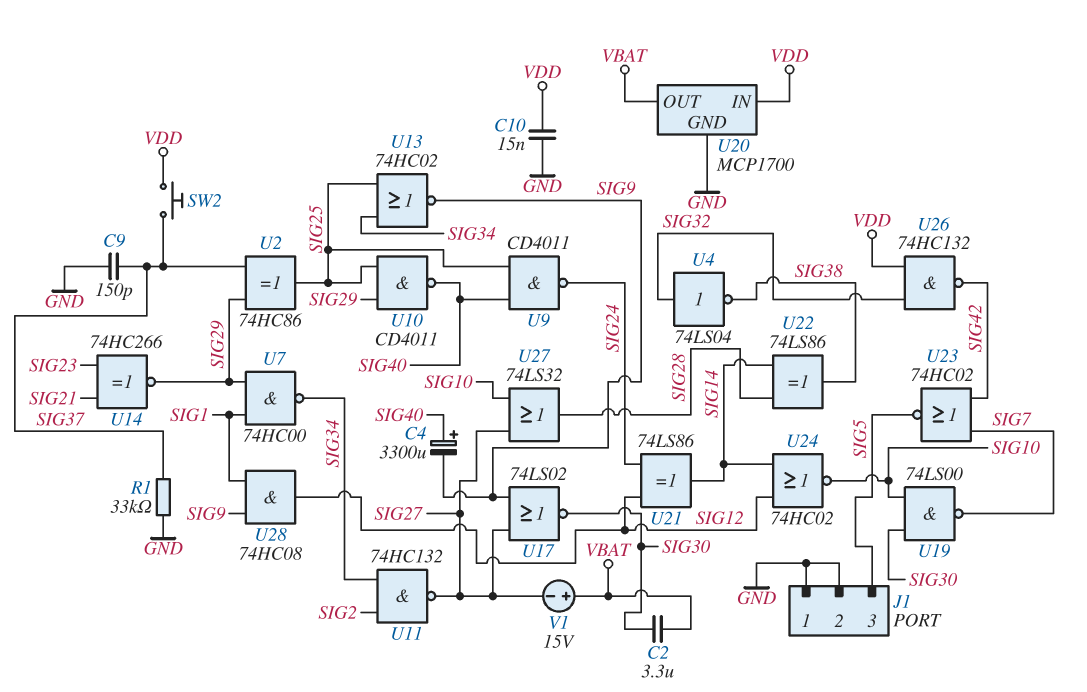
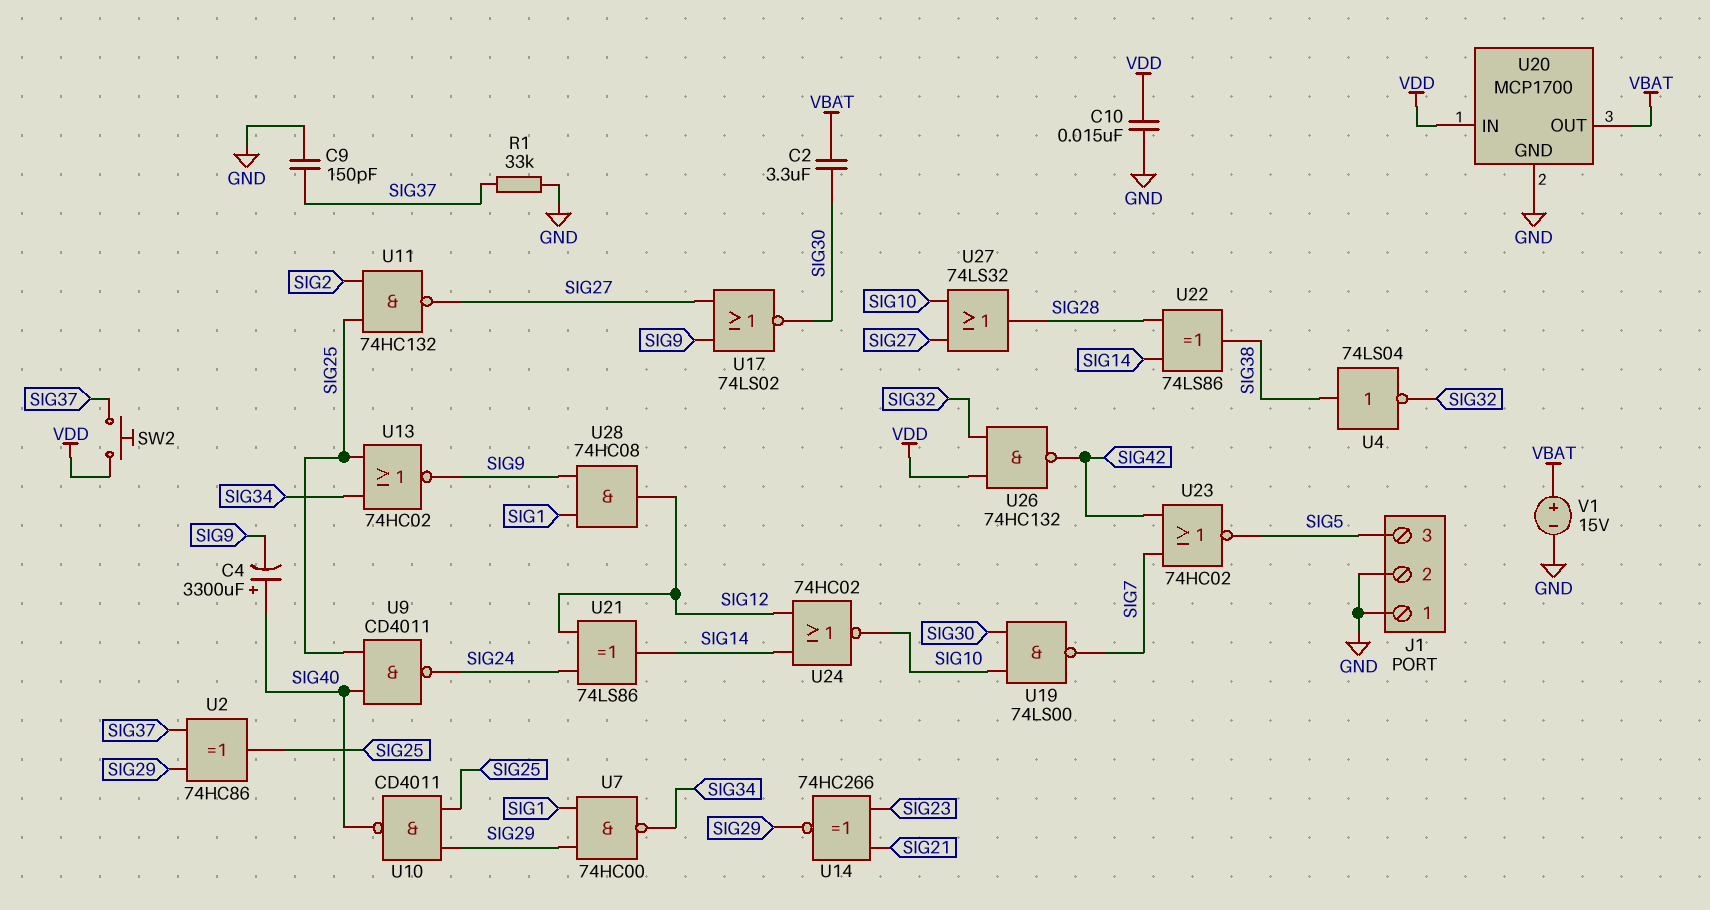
U4: NOT 74LS04 (in SIG32, out SIG38) -> NOT 74LS04 (in SIG38, out SIG32)
U11: NAND 74HC132 (in SIG2, in SIG34, out SIG27) -> NAND 74HC132 (in SIG2, in SIG25, out SIG27)
V1: 15V (plus VBAT, minus SIG27) -> 15V (plus VBAT, minus GND)

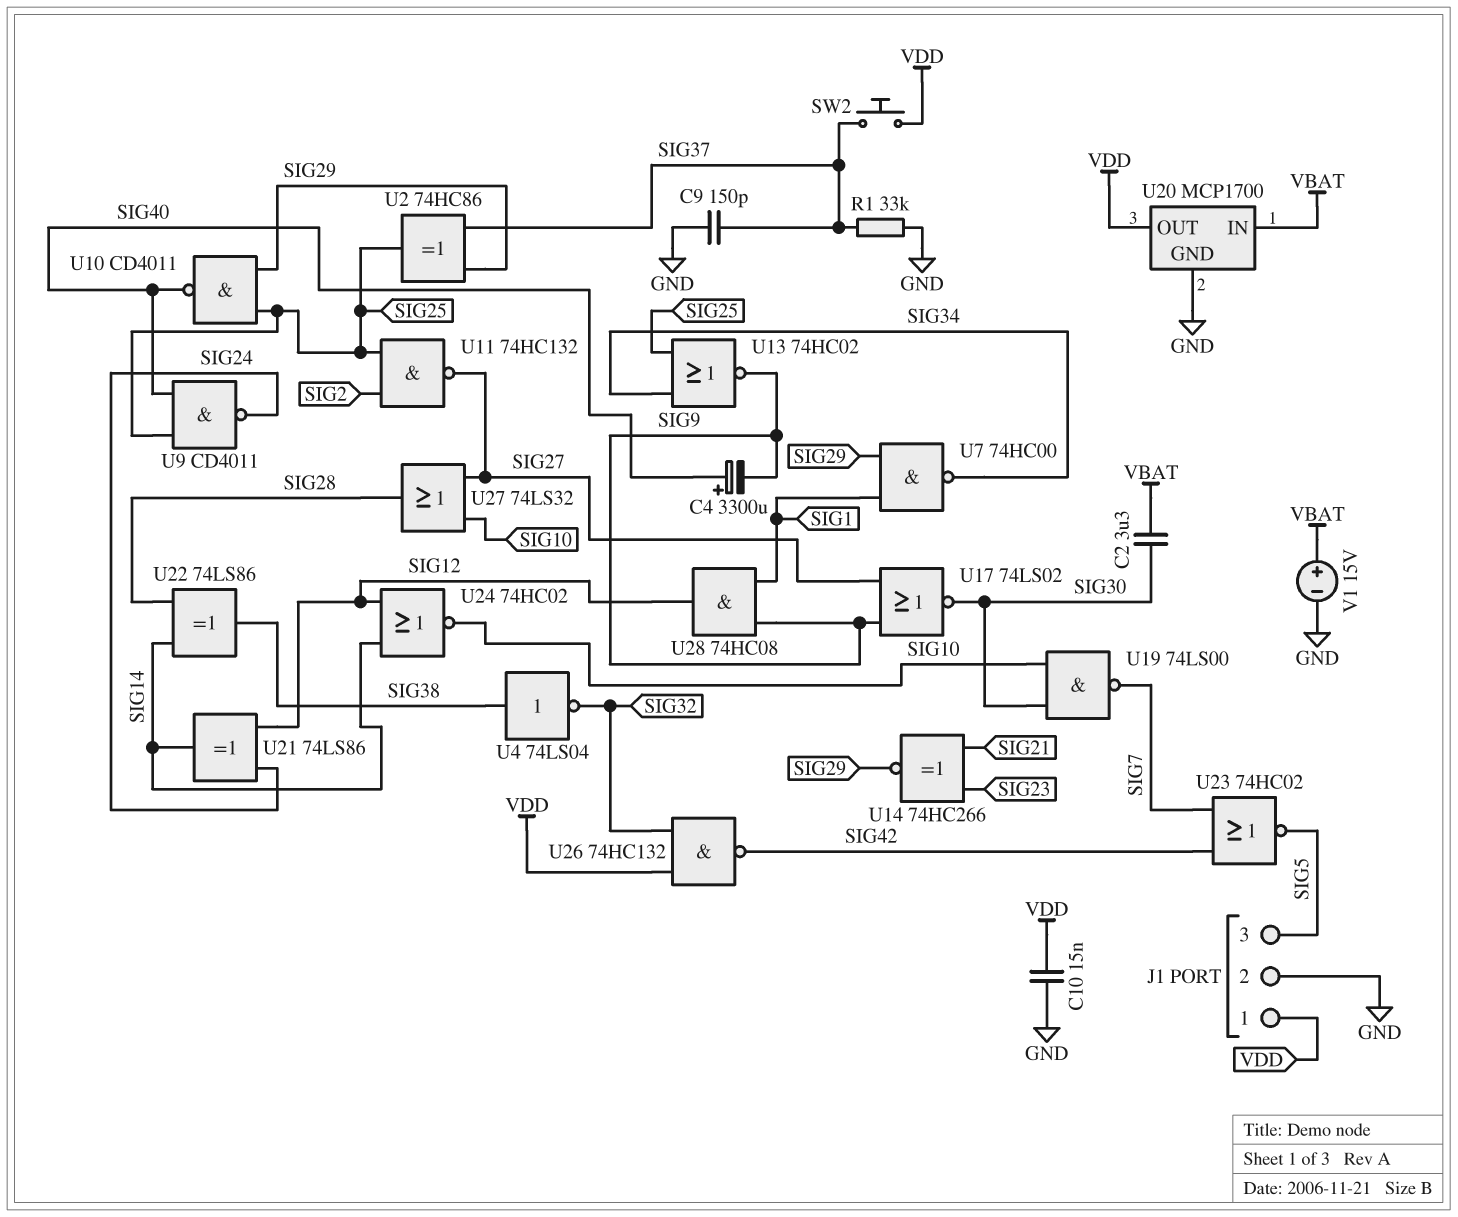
J1 pin 1: GND -> VDD
U20 pin IN: VDD -> VBAT
U20 pin OUT: VBAT -> VDD

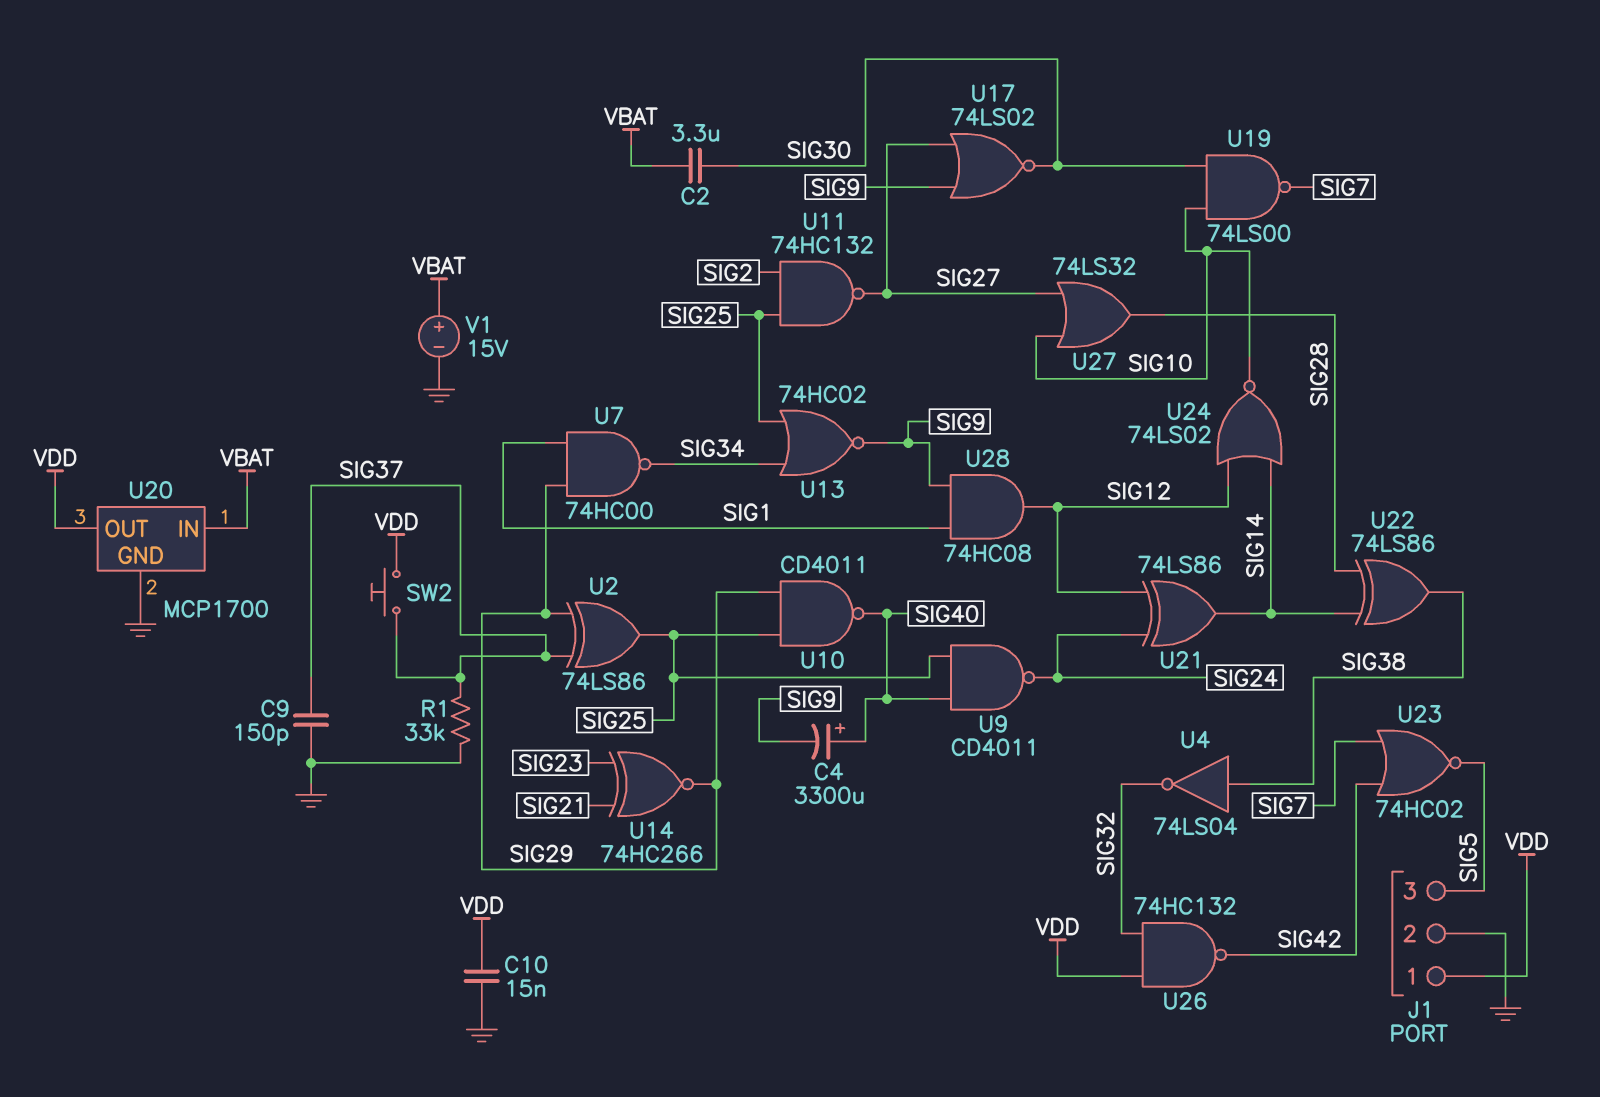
U2: XOR 74HC86 (in SIG29, in SIG37, out SIG25) -> XOR 74LS86 (in SIG29, in SIG37, out SIG25)
U24: NOR 74HC02 (in SIG12, in SIG14, out SIG10) -> NOR 74LS02 (in SIG12, in SIG14, out SIG10)

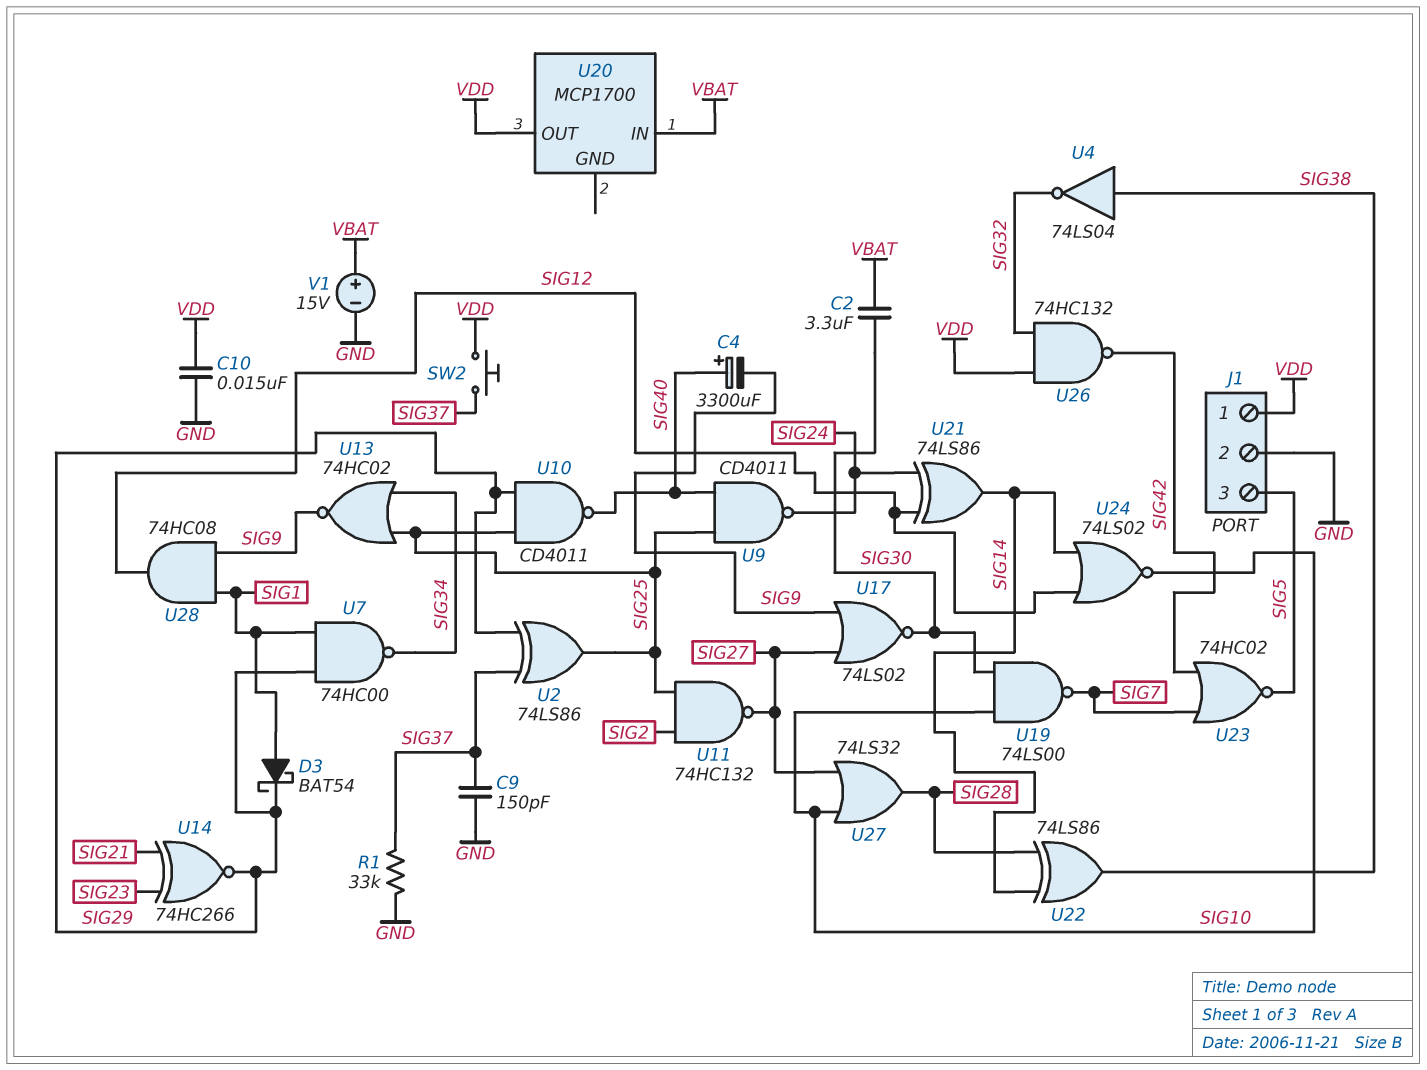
D3: none -> schottky BAT54 (A SIG1, K SIG29)
U20 pin GND: GND -> none

